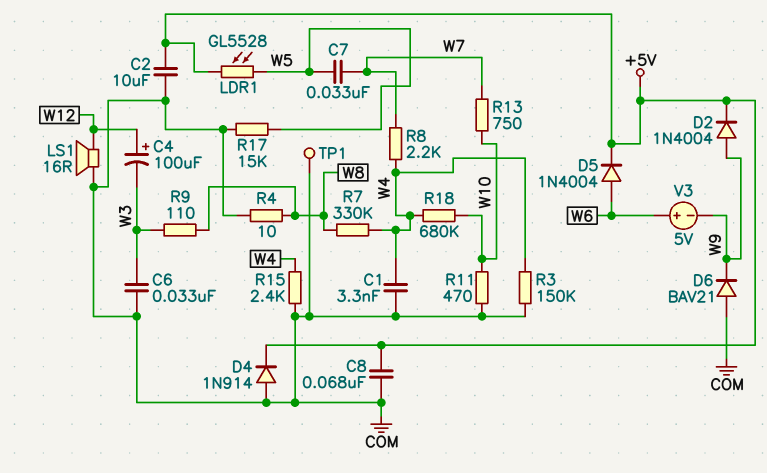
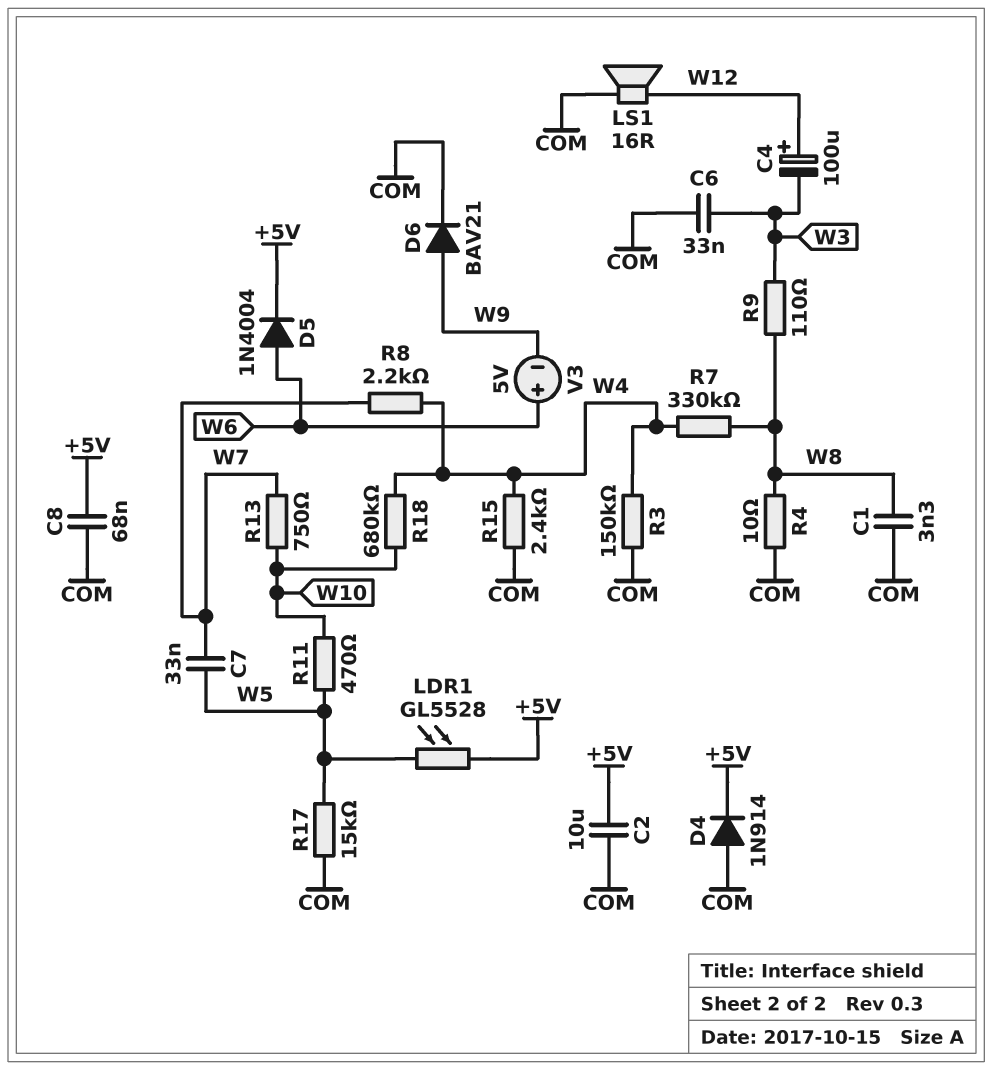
C1: 3.3nF (COM, W4) -> 3.3nF (COM, W8)
D2: diode 1N4004 (A W9, K +5V) -> none
D6: diode BAV21 (A COM, K W9) -> diode BAV21 (A W9, K COM)
R11: 470 (COM, W10) -> 470 (W5, W10)
TP1: test point (COM) -> none

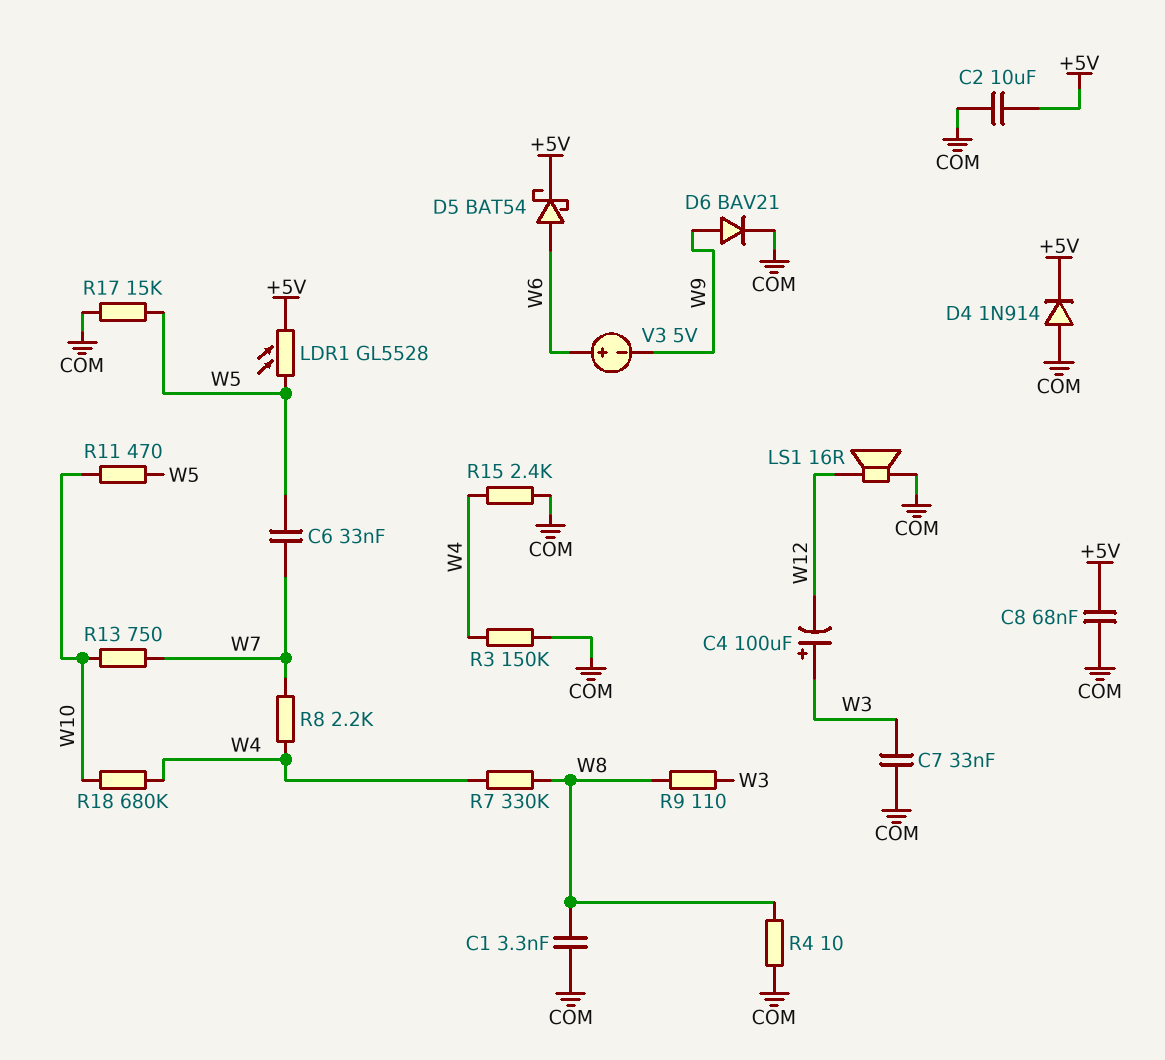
C4: 100uF (plus W12, minus W3) -> 100uF (plus W3, minus W12)
C6: 33nF (COM, W3) -> 33nF (W5, W7)
C7: 33nF (W5, W7) -> 33nF (COM, W3)
D5: diode 1N4004 (A W6, K +5V) -> schottky BAT54 (A W6, K +5V)

